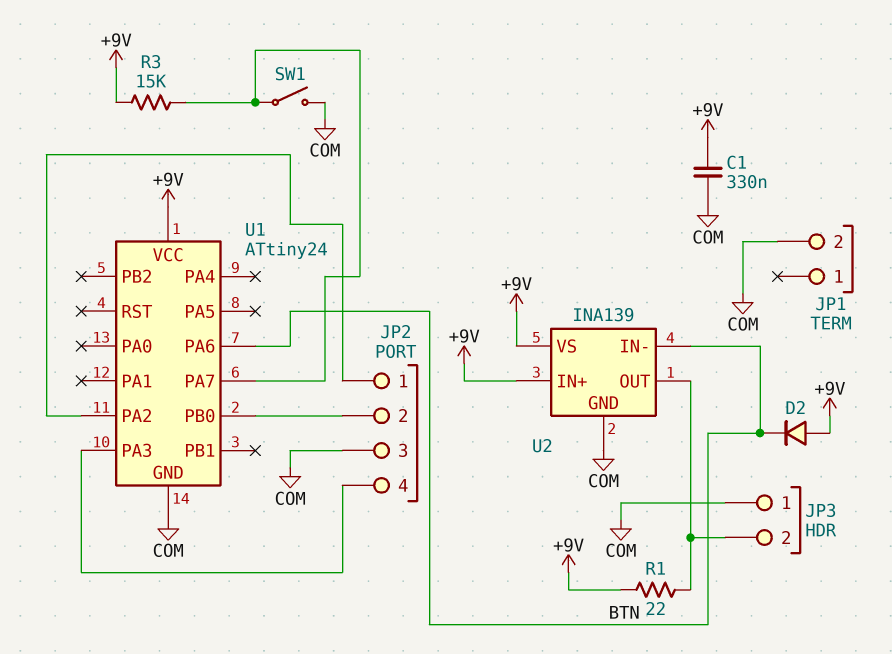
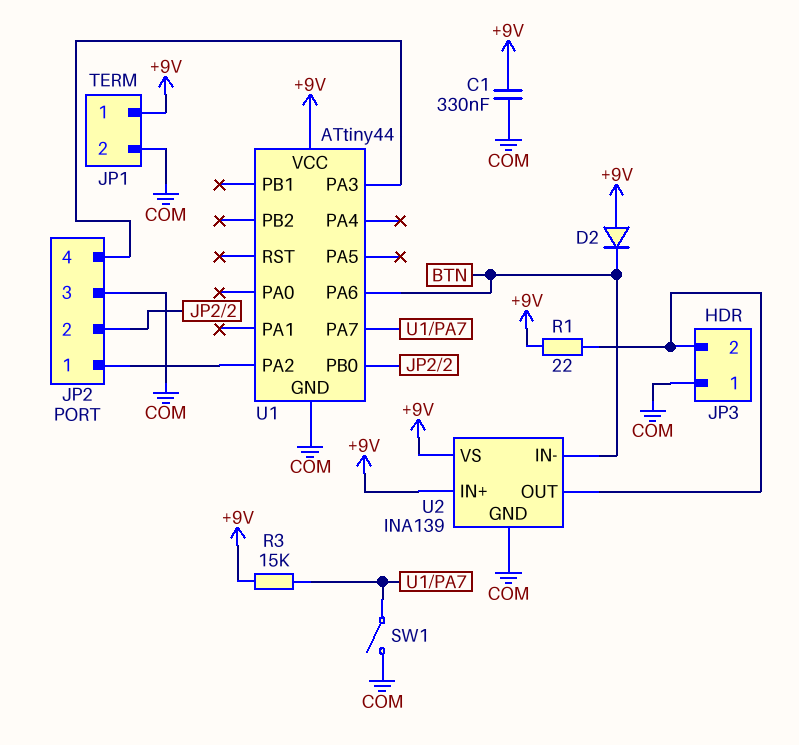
JP1 pin 1: none -> +9V
U1: ATtiny24 -> ATtiny44

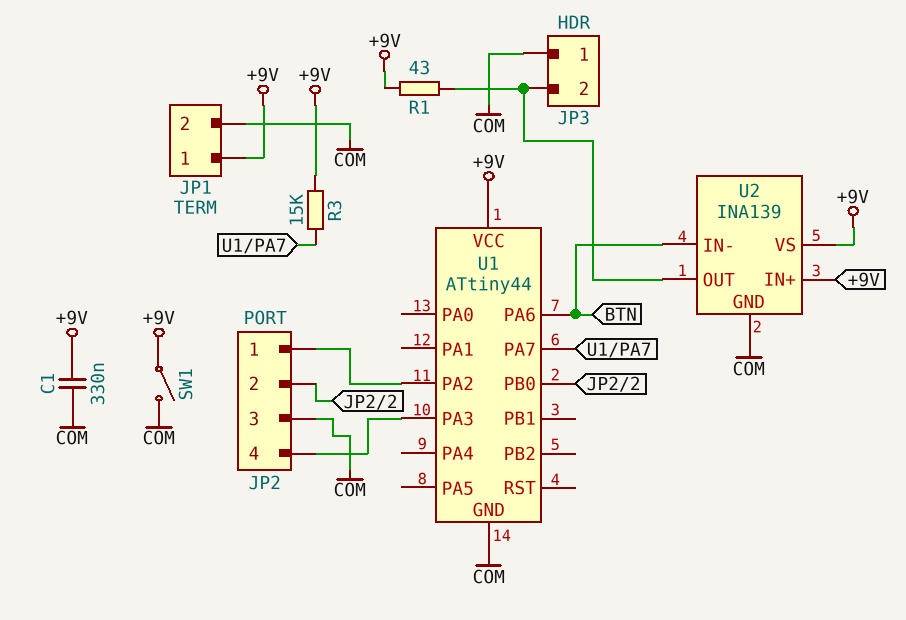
D2: diode (A +9V, K BTN) -> none
R1: 22 (+9V, JP3/2) -> 43 (+9V, JP3/2)
SW1: switch (COM, U1/PA7) -> switch (+9V, COM)

